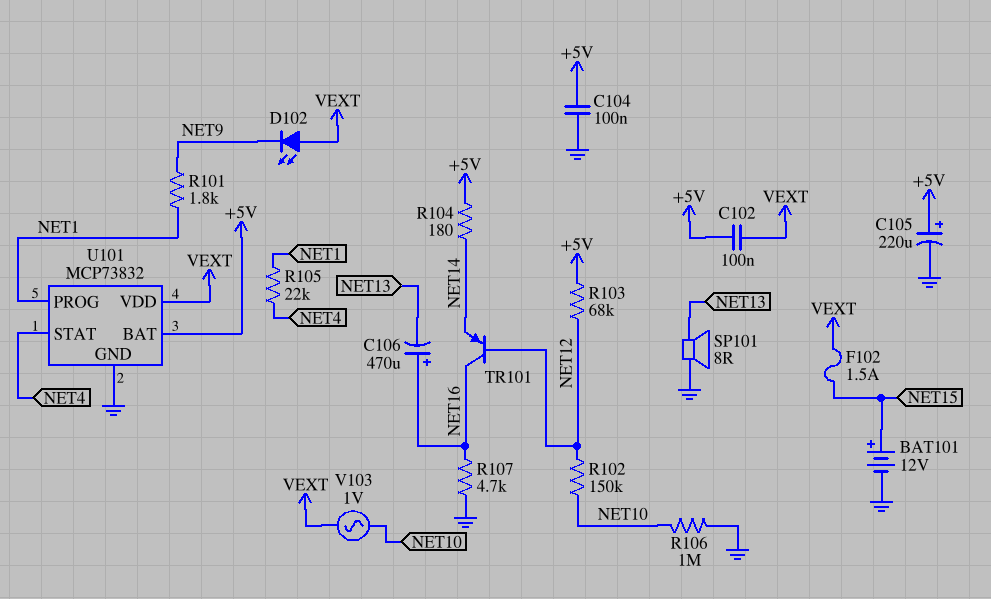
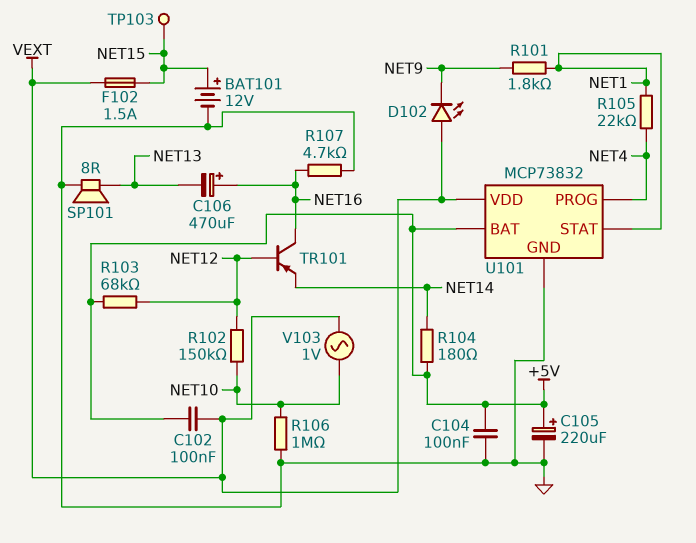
TP103: none -> test point (NET15)
U101 pin PROG: NET1 -> NET4
U101 pin STAT: NET4 -> NET1

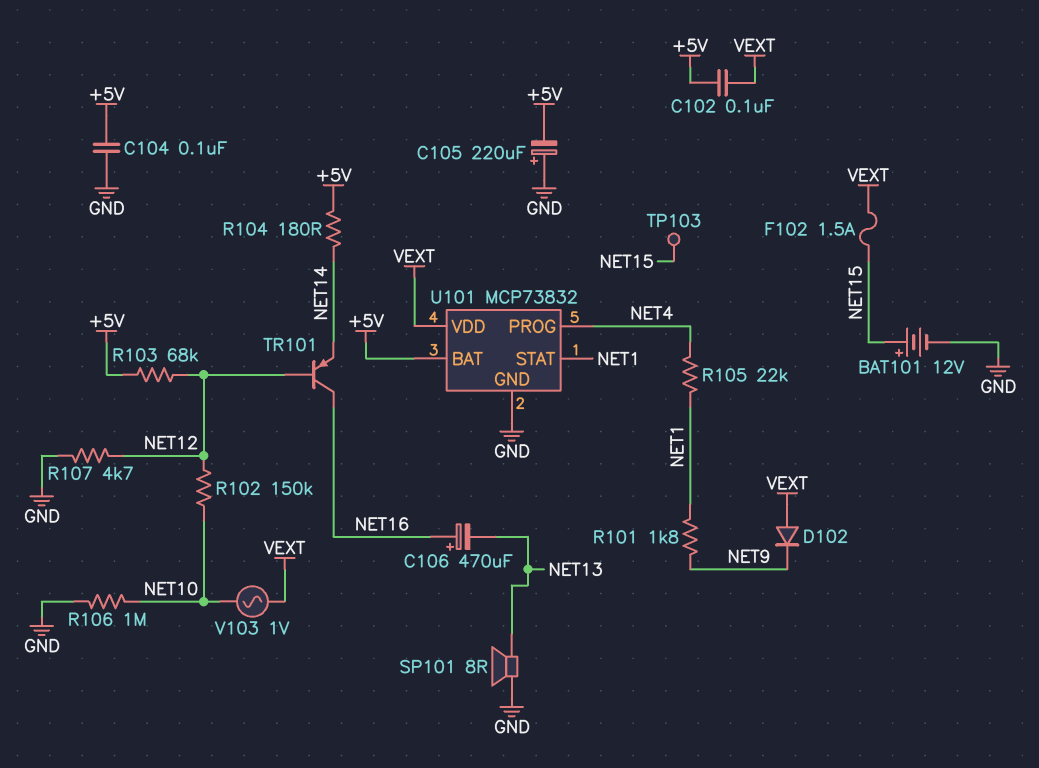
C105: 220uF (plus +5V, minus GND) -> 220uF (plus GND, minus +5V)
D102: LED (A VEXT, K NET9) -> diode (A VEXT, K NET9)
R107: 4.7k (GND, NET16) -> 4.7k (GND, NET12)

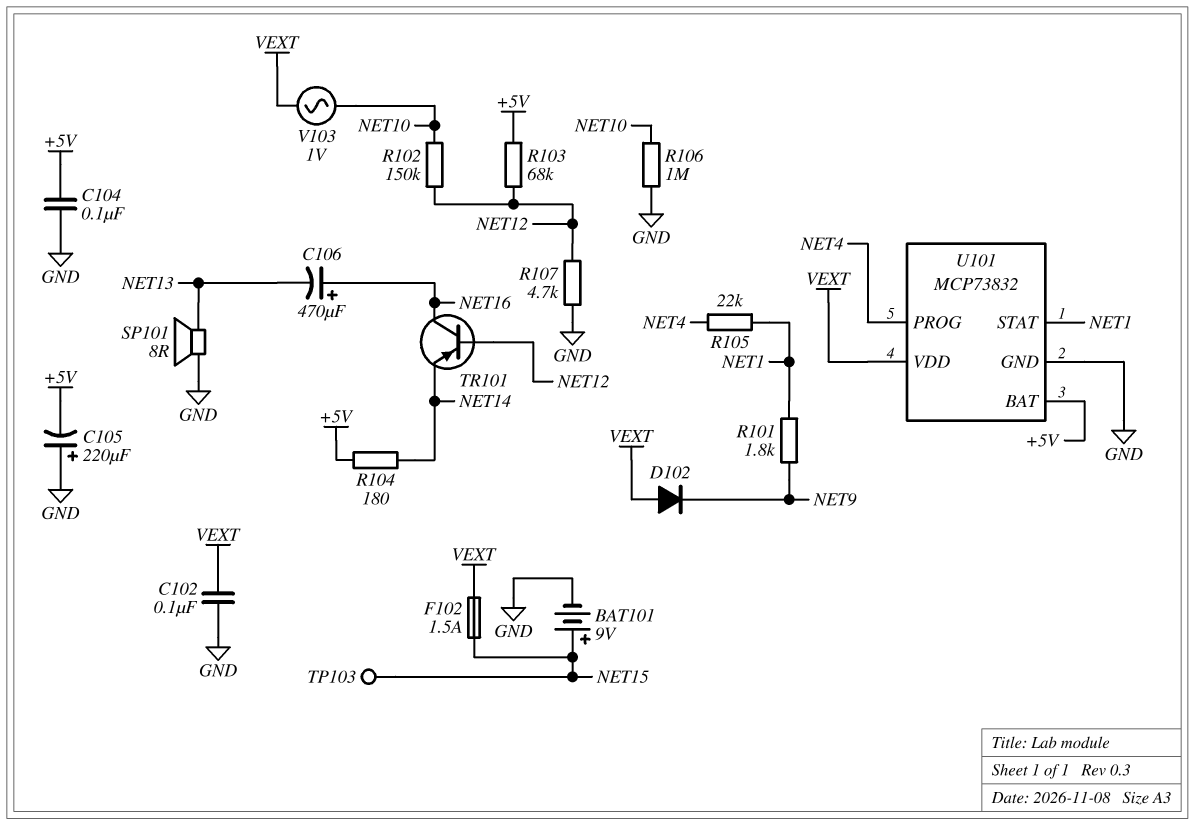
BAT101: 12V (plus NET15, minus GND) -> 9V (plus NET15, minus GND)
C102: 100nF (+5V, VEXT) -> 100nF (GND, VEXT)

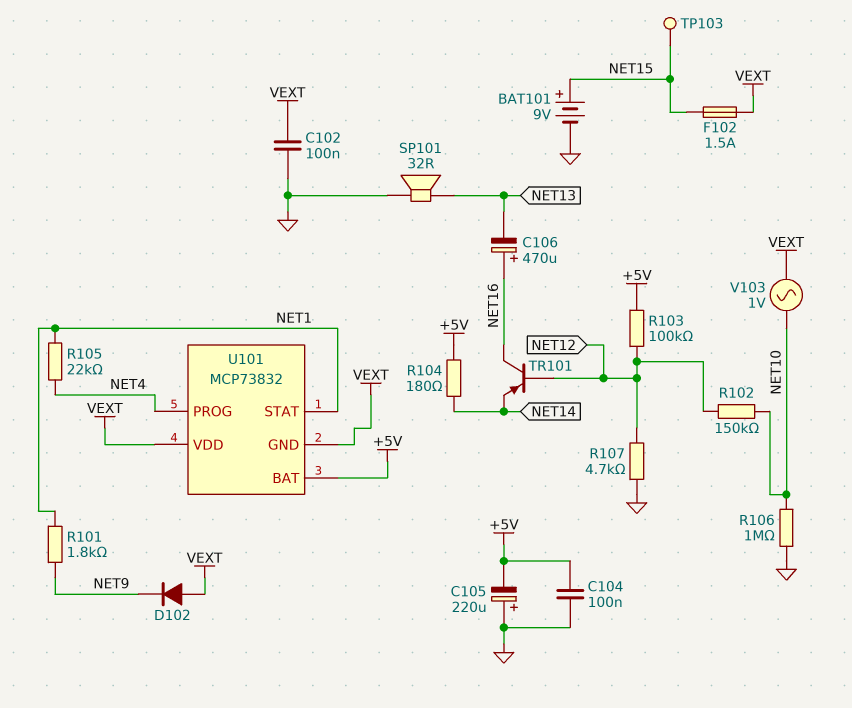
R103: 68k (+5V, NET12) -> 100k (+5V, NET12)
SP101: speaker 8R (GND, NET13) -> speaker 32R (GND, NET13)
U101 pin GND: GND -> VEXT

